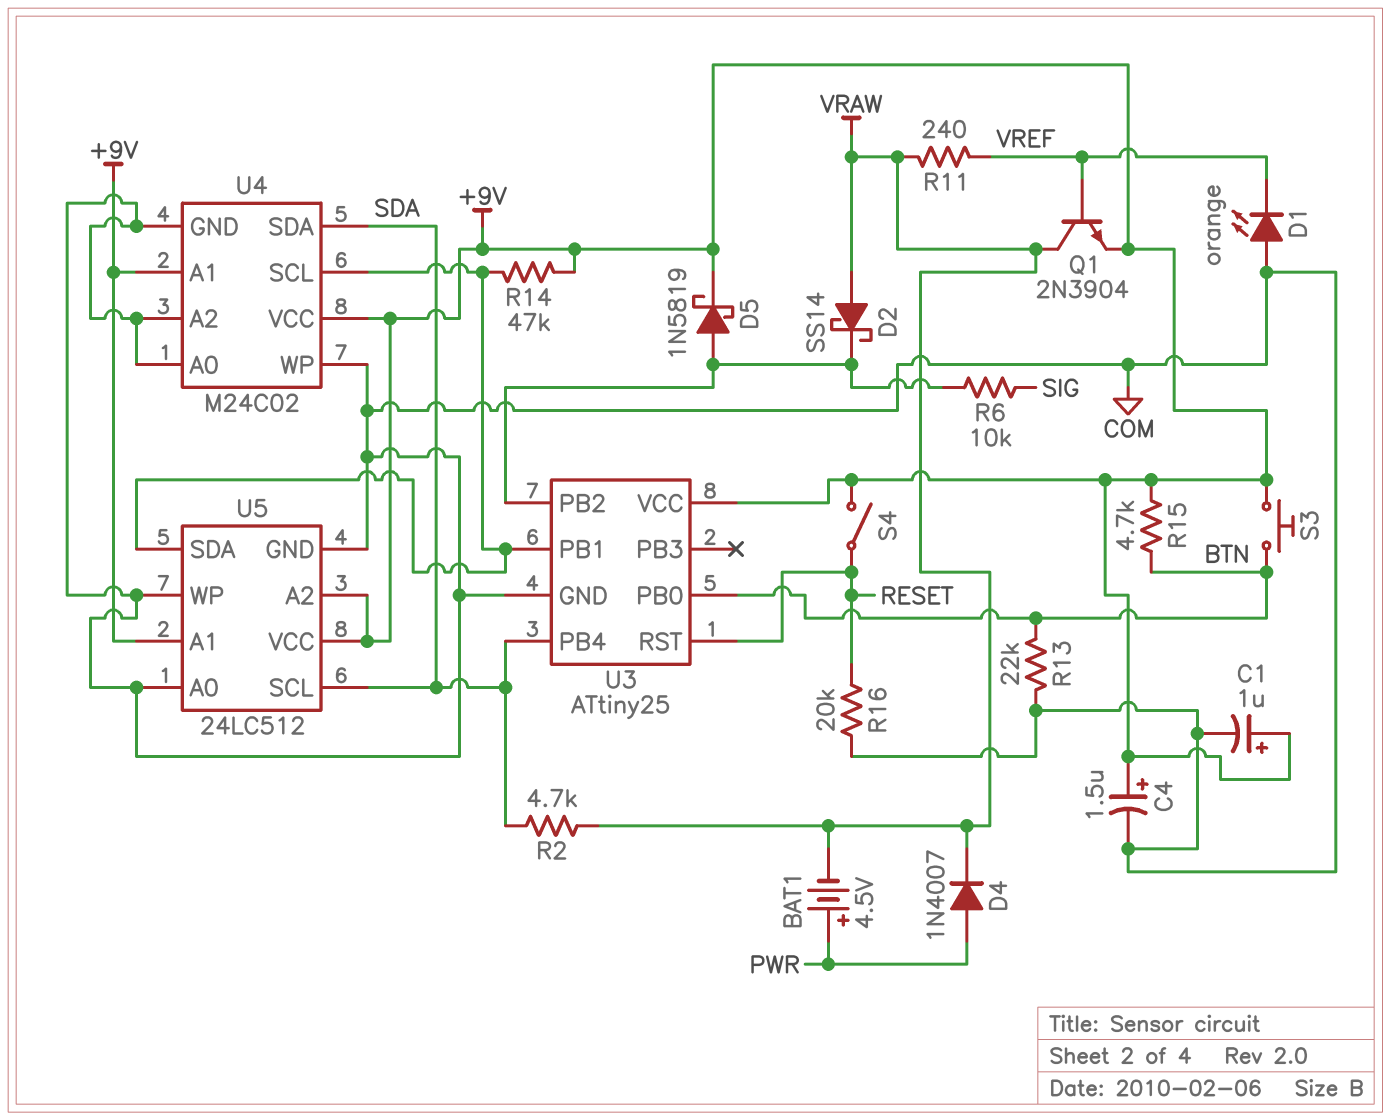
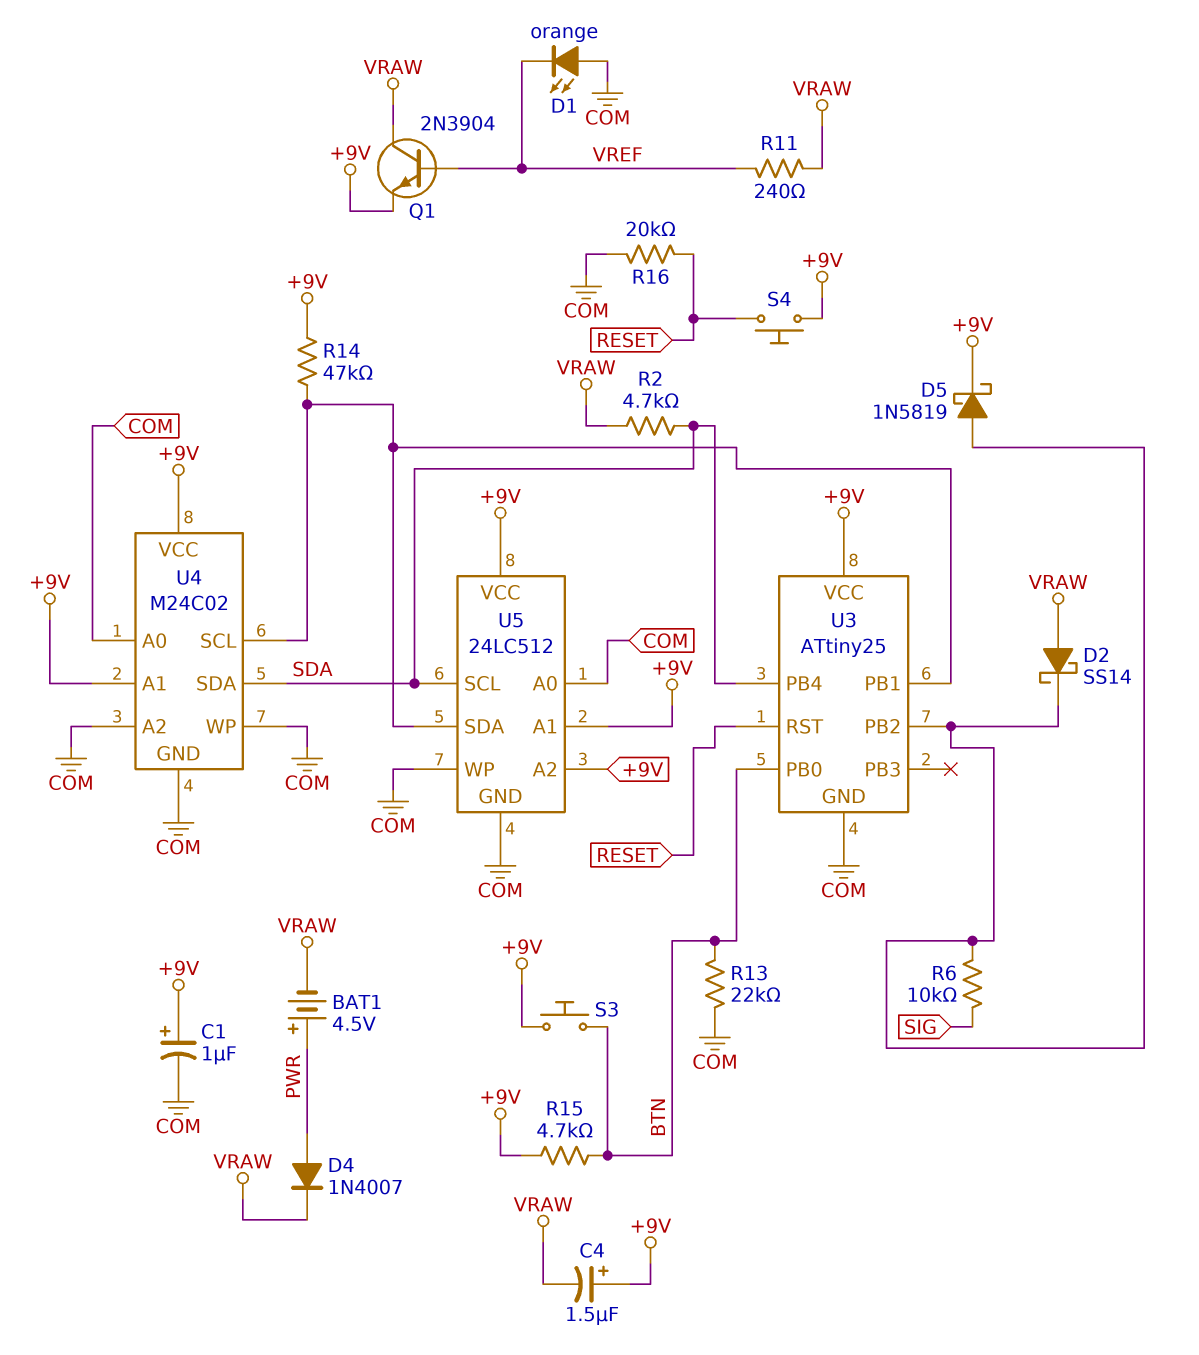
C4: 1.5uF (plus +9V, minus COM) -> 1.5uF (plus +9V, minus VRAW)
S4: switch (+9V, RESET) -> button (+9V, RESET)

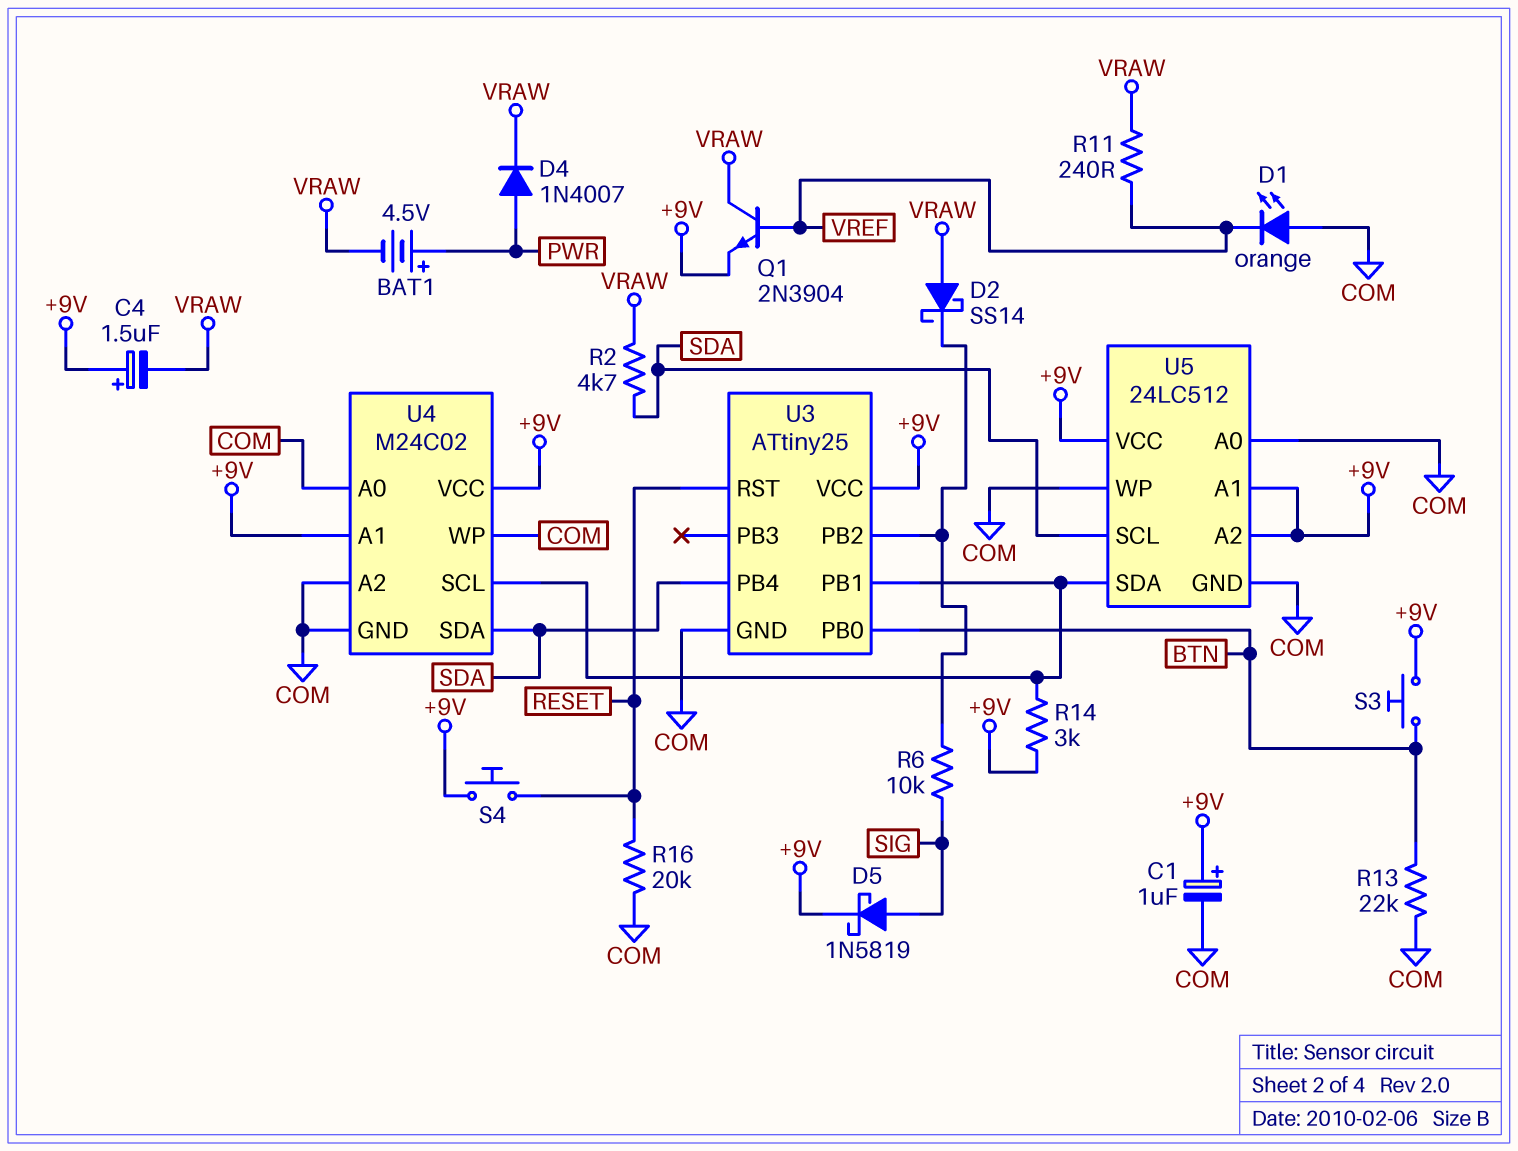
D5: schottky 1N5819 (A U3/PB2, K +9V) -> schottky 1N5819 (A SIG, K +9V)
R14: 47k (+9V, U3/PB1) -> 3k (+9V, U3/PB1)
R15: 4.7k (+9V, BTN) -> none

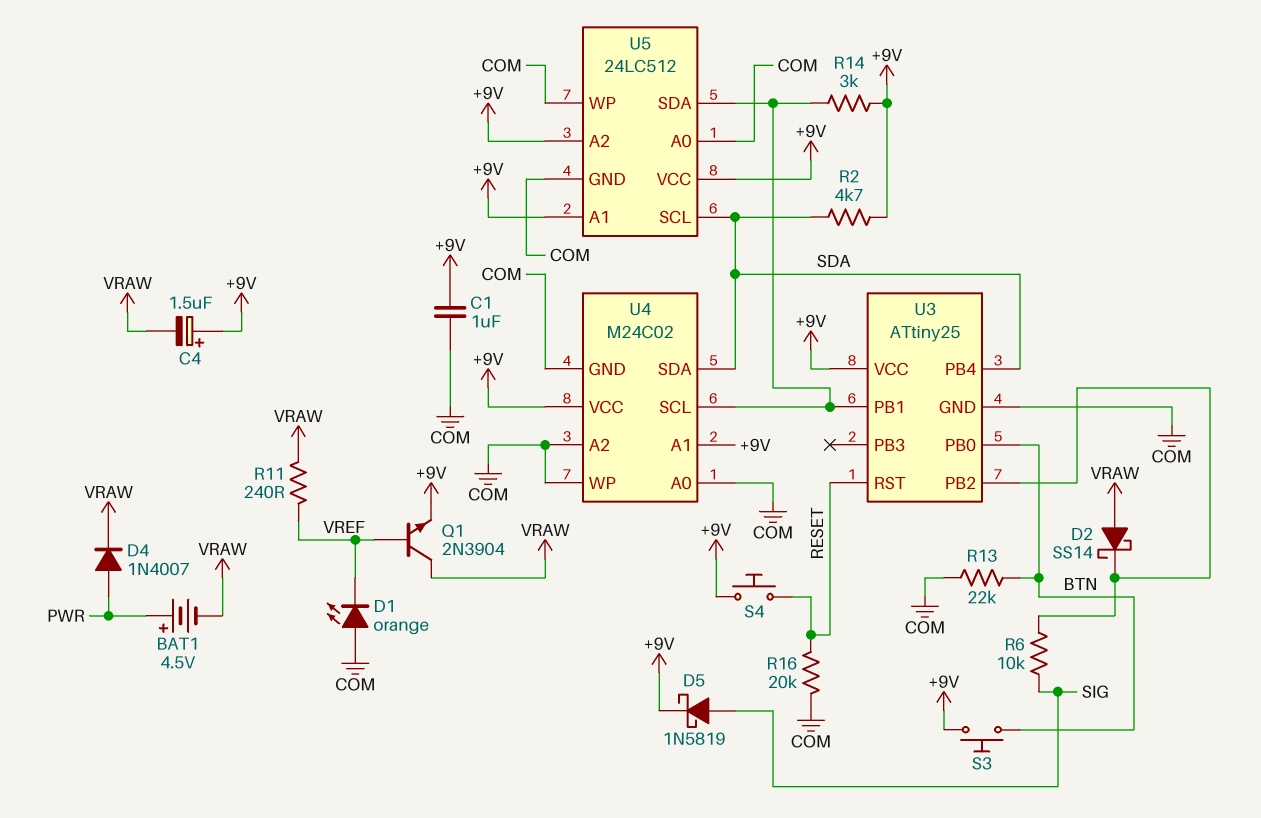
C1: 1uF (plus +9V, minus COM) -> 1uF (+9V, COM)
R2: 4.7k (SDA, VRAW) -> 4.7k (+9V, SDA)

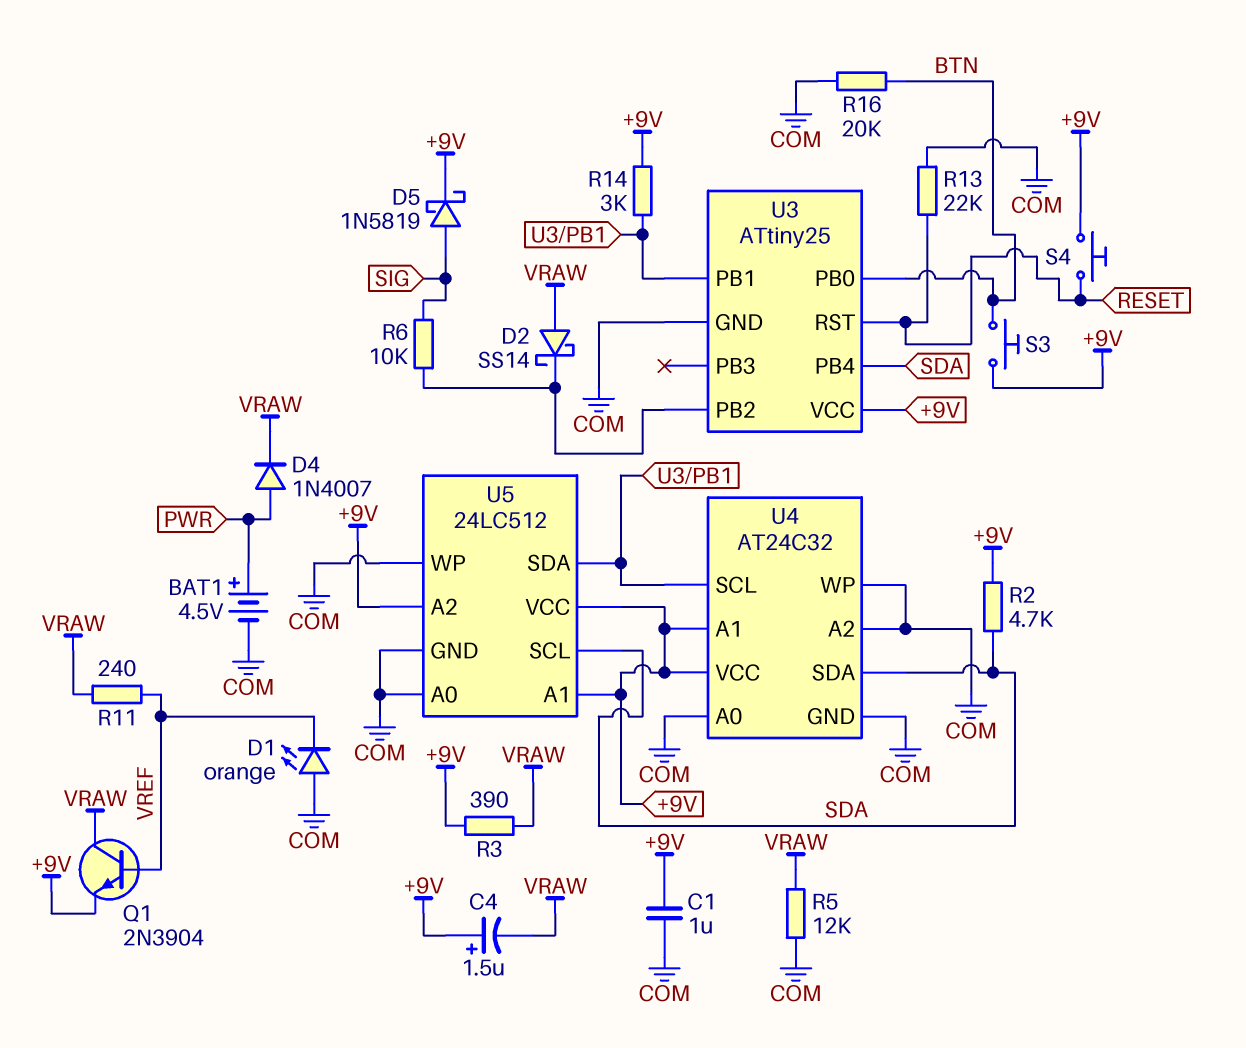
BAT1: 4.5V (plus PWR, minus VRAW) -> 4.5V (plus PWR, minus COM)
R3: none -> 390 (+9V, VRAW)
R5: none -> 12k (COM, VRAW)
R13: 22k (BTN, COM) -> 22k (COM, RESET)
R16: 20k (COM, RESET) -> 20k (BTN, COM)
U4: M24C02 -> AT24C32

